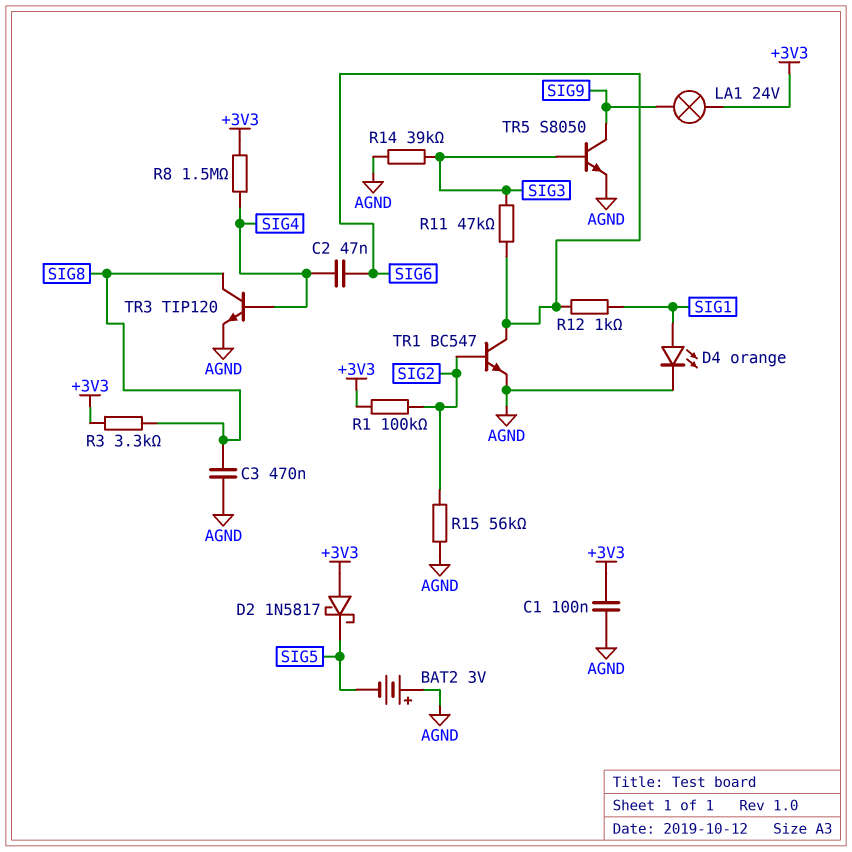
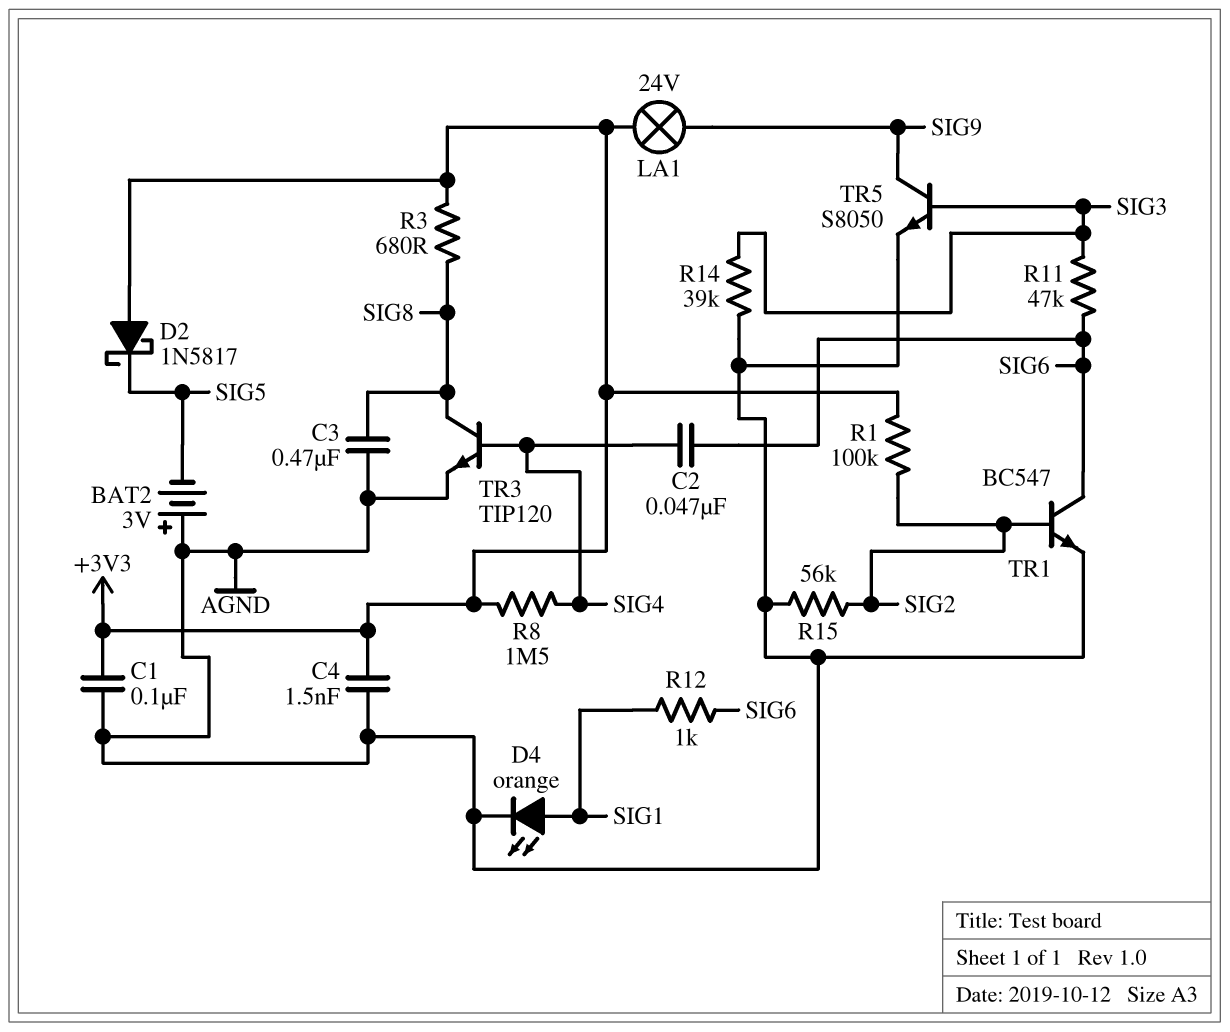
C4: none -> 1.5nF (+3V3, AGND)
R3: 3.3k (+3V3, SIG8) -> 680 (+3V3, SIG8)

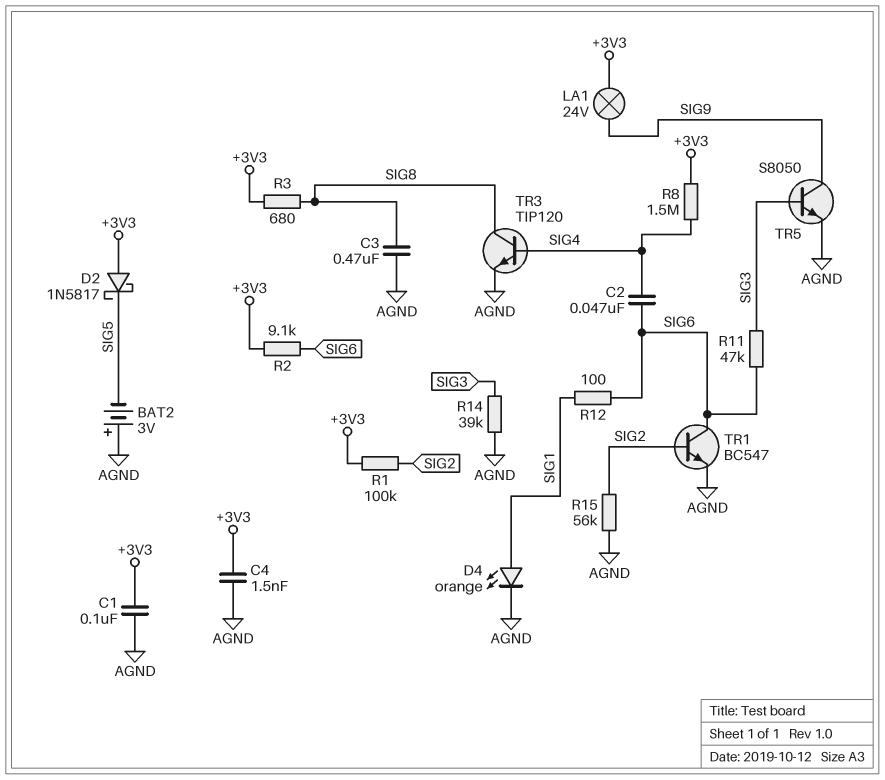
R2: none -> 9.1k (+3V3, SIG6)
R12: 1k (SIG1, SIG6) -> 100 (SIG1, SIG6)

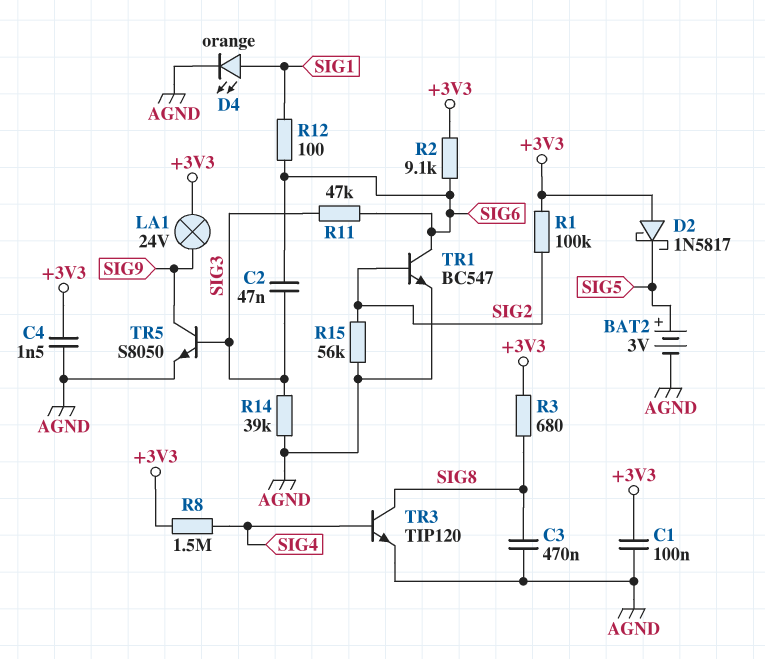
BAT2: 3V (plus AGND, minus SIG5) -> 3V (plus SIG5, minus AGND)
C2: 47nF (SIG4, SIG6) -> 47nF (SIG3, SIG6)

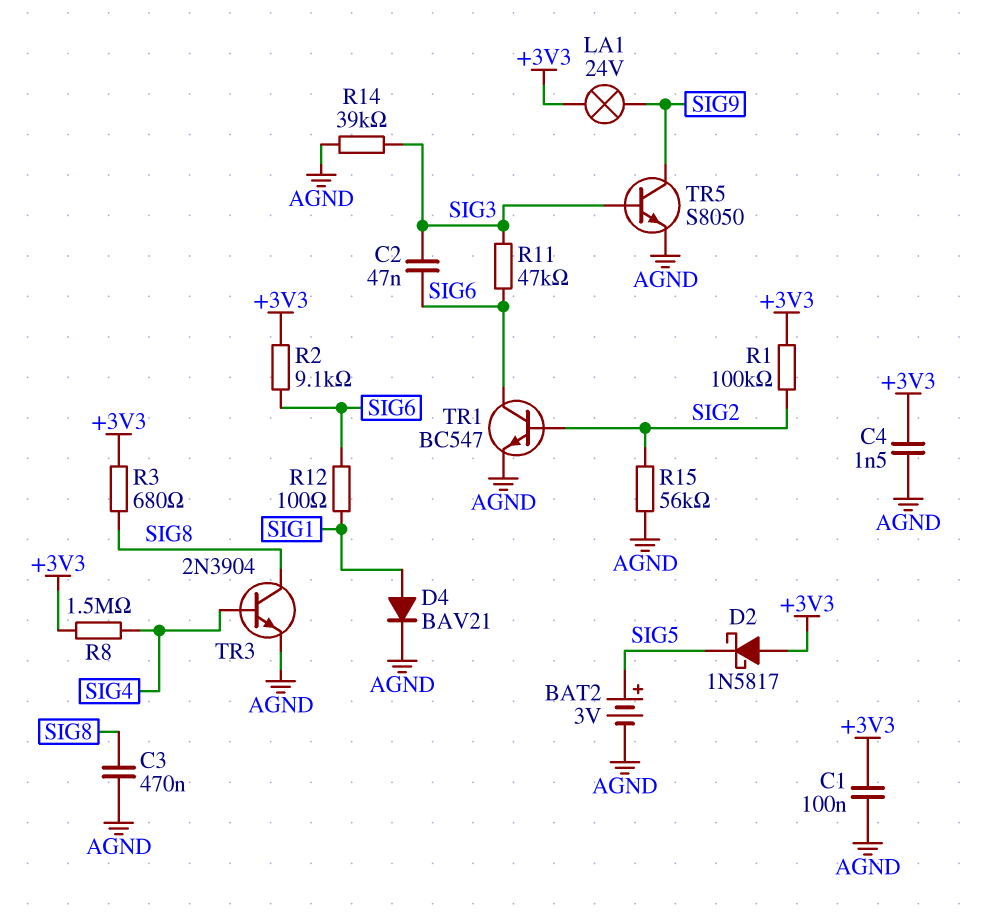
D4: LED orange (A SIG1, K AGND) -> diode BAV21 (A SIG1, K AGND)
TR3: NPN TIP120 (B SIG4, C SIG8, E AGND) -> NPN 2N3904 (B SIG4, C SIG8, E AGND)

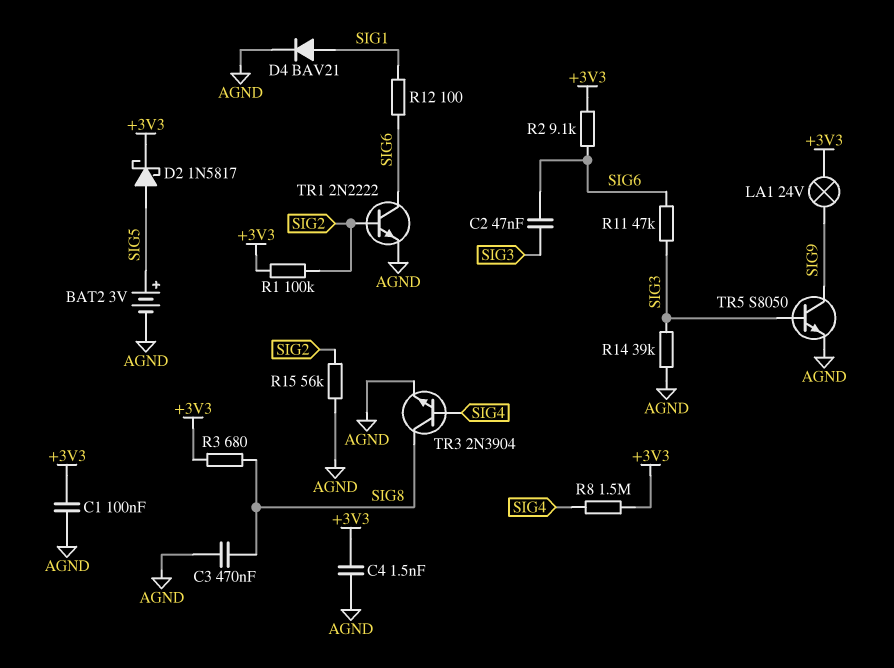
D2: schottky 1N5817 (A +3V3, K SIG5) -> schottky 1N5817 (A SIG5, K +3V3)
TR1: NPN BC547 (B SIG2, C SIG6, E AGND) -> NPN 2N2222 (B SIG2, C SIG6, E AGND)

